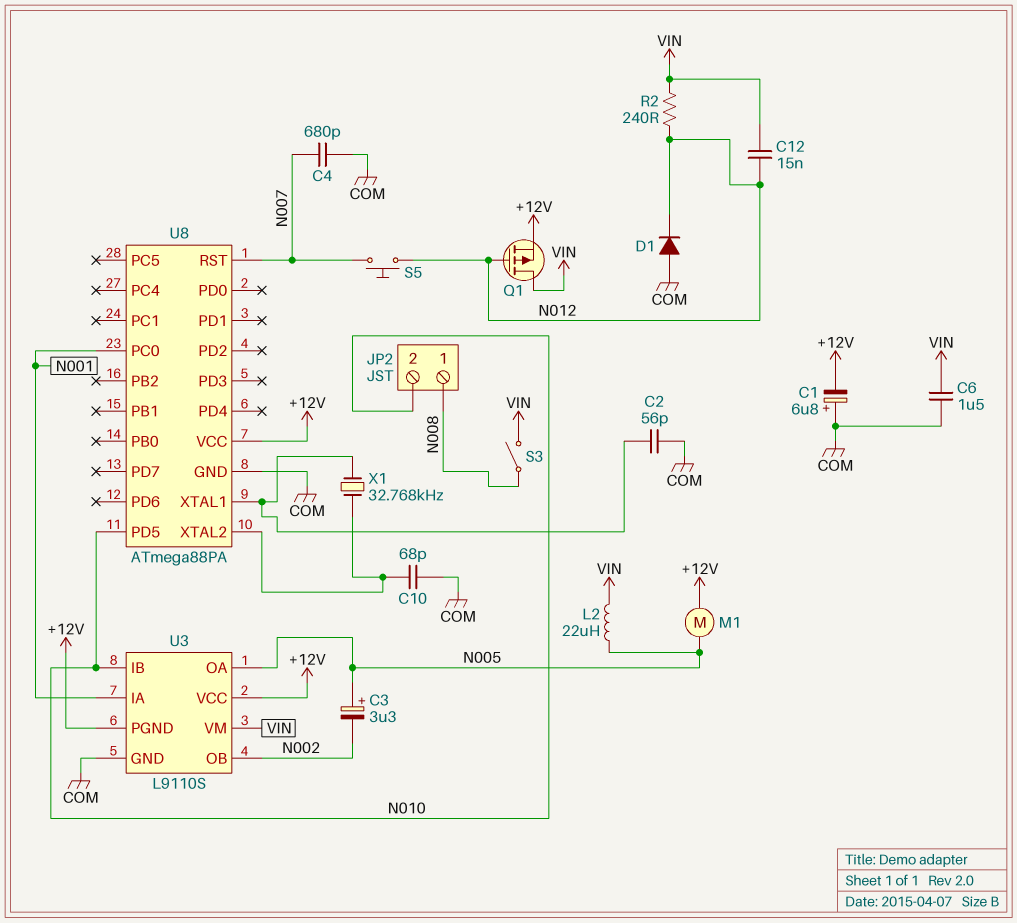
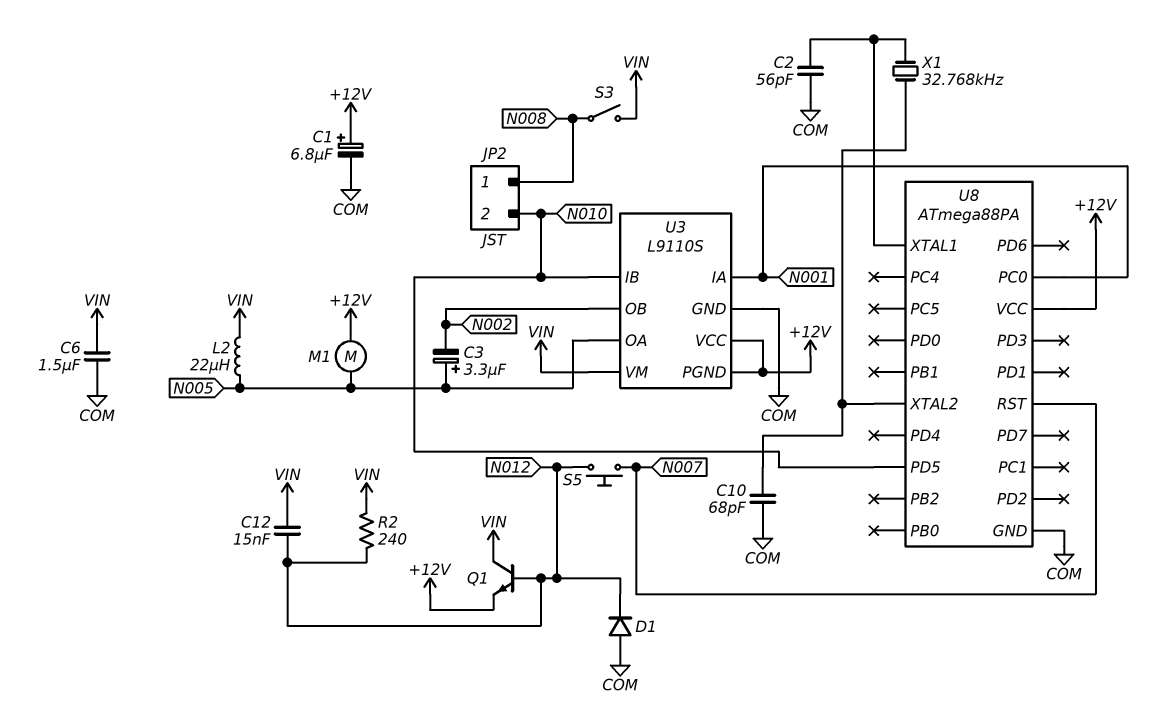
C1: 6.8uF (plus COM, minus +12V) -> 6.8uF (plus +12V, minus COM)
C4: 680pF (COM, N007) -> none
Q1: PMOS (G N012, D VIN, S +12V) -> NPN (B N012, C VIN, E +12V)

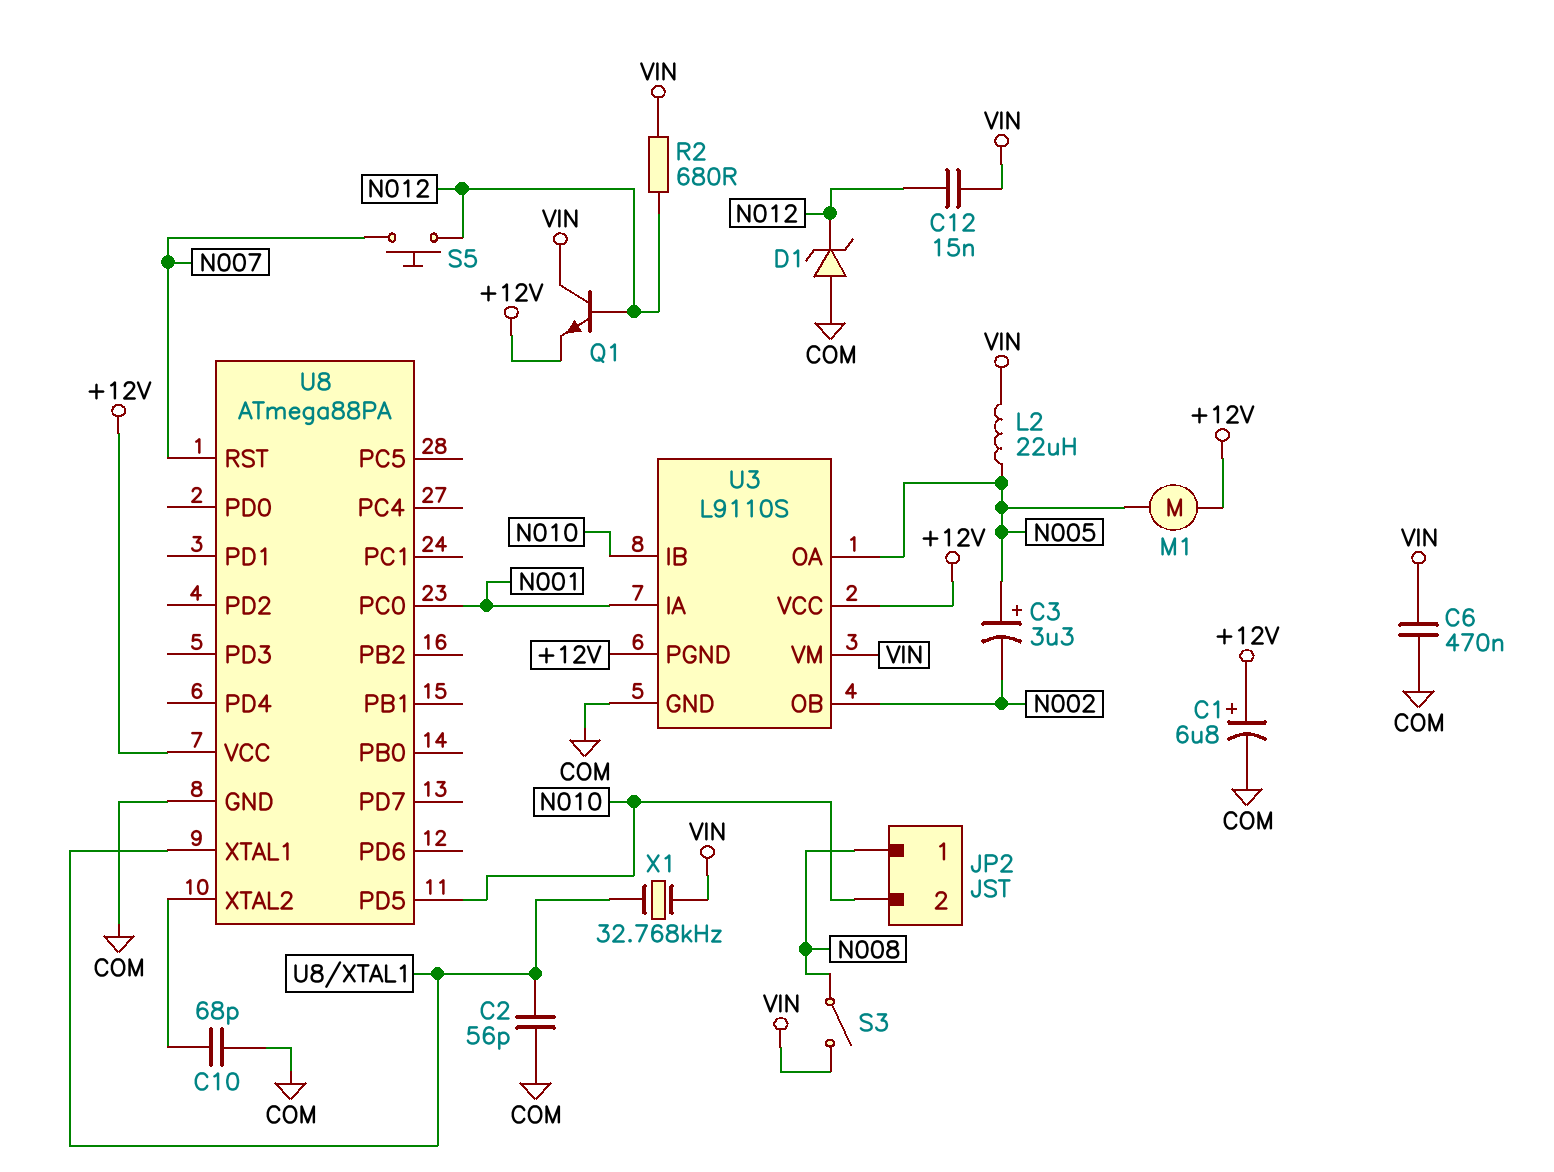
C6: 1.5uF (COM, VIN) -> 470nF (COM, VIN)
D1: diode (A COM, K N012) -> zener (A COM, K N012)
R2: 240 (N012, VIN) -> 680 (N012, VIN)
X1: 32.768kHz (U8/XTAL1, U8/XTAL2) -> 32.768kHz (U8/XTAL1, VIN)

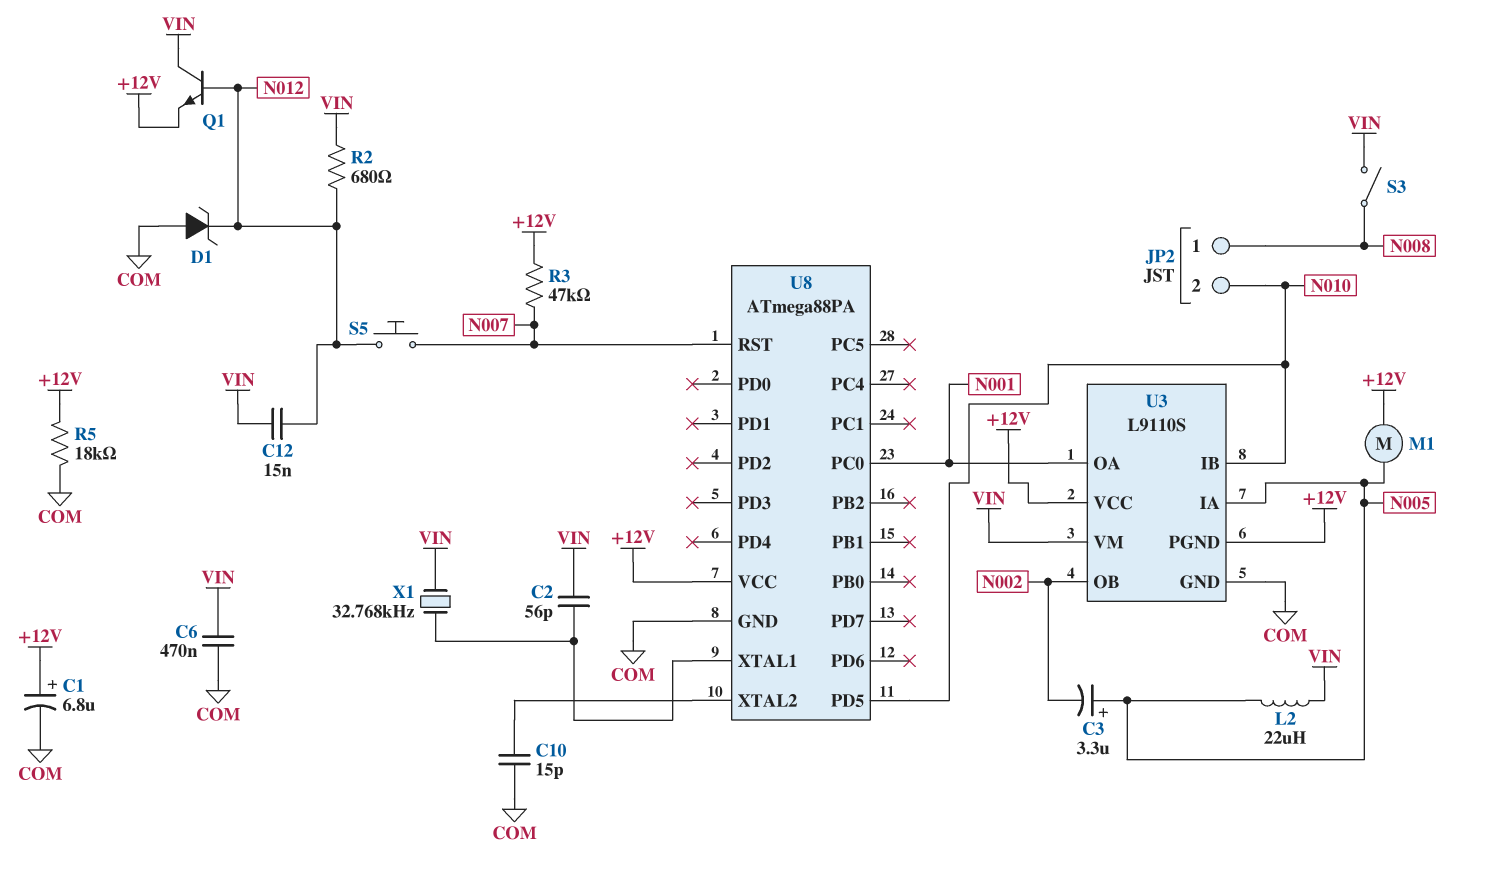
C2: 56pF (COM, U8/XTAL1) -> 56pF (U8/XTAL1, VIN)
C10: 68pF (COM, U8/XTAL2) -> 15pF (COM, U8/XTAL2)
R3: none -> 47k (+12V, N007)
R5: none -> 18k (+12V, COM)
U3 pin IA: N001 -> N005
U3 pin OA: N005 -> N001

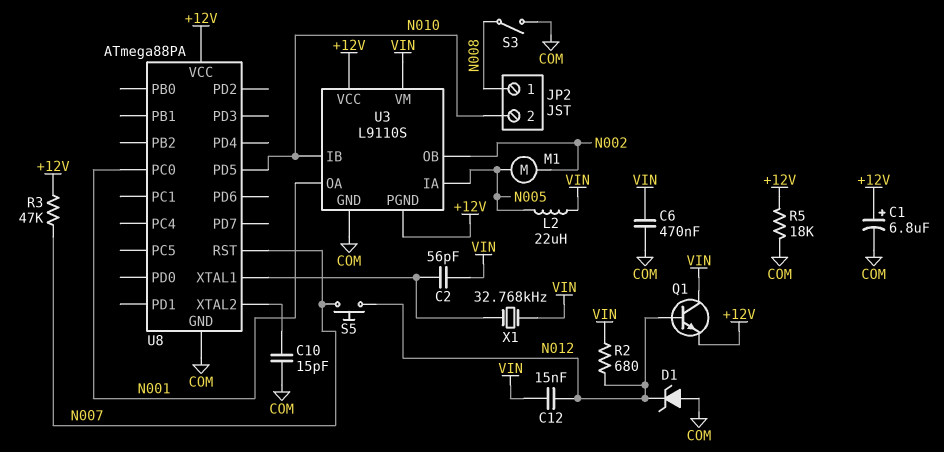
C3: 3.3uF (plus N005, minus N002) -> none
M1: motor (+12V, N005) -> motor (N002, N005)
S3: switch (N008, VIN) -> switch (COM, N008)

